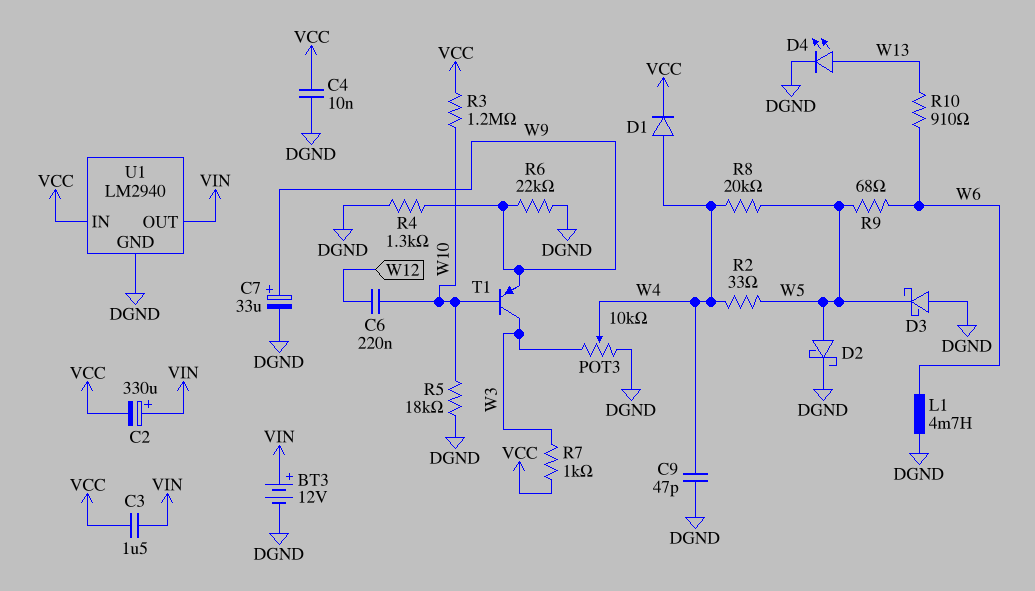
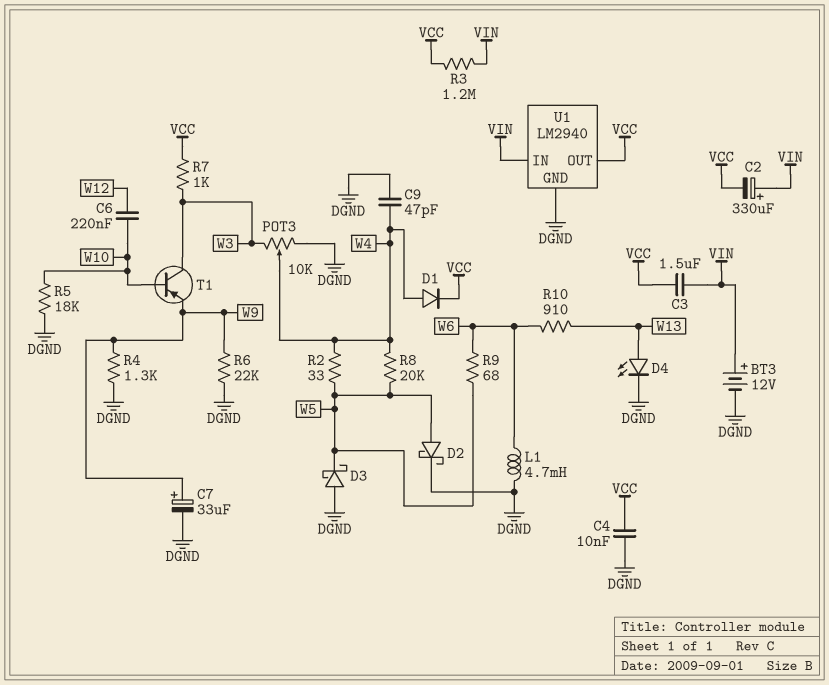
R3: 1.2M (VCC, W10) -> 1.2M (VCC, VIN)
U1 pin IN: VCC -> VIN
U1 pin OUT: VIN -> VCC

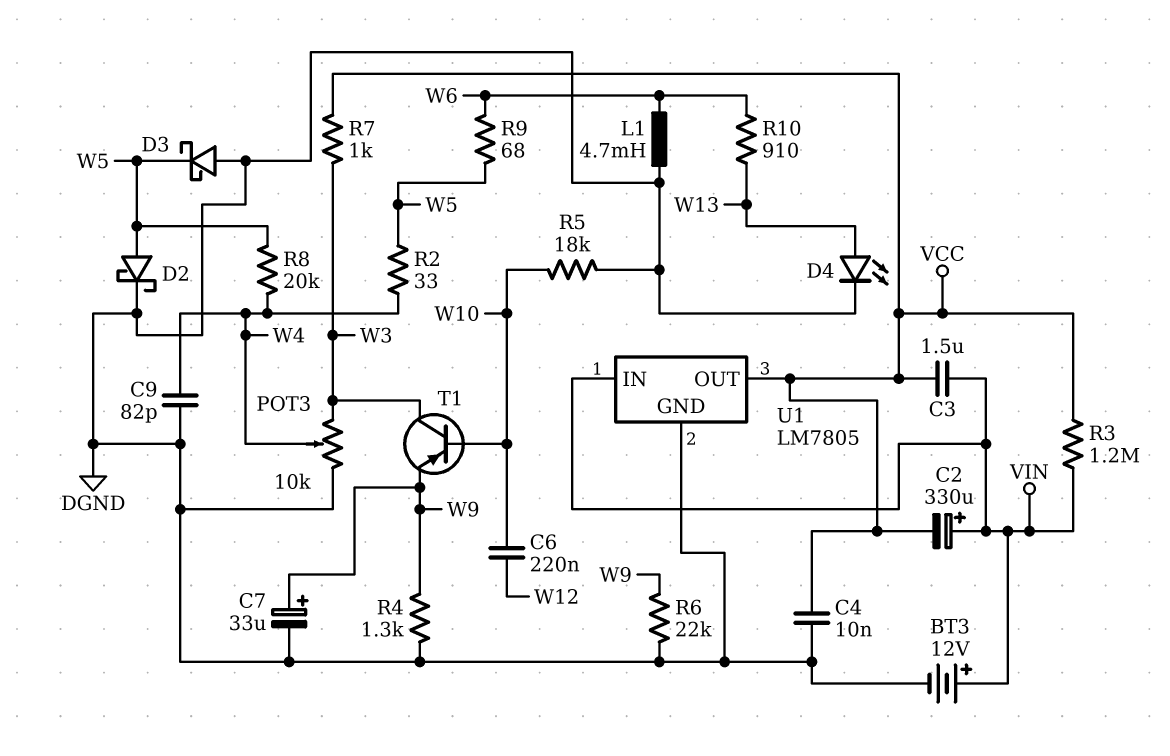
C9: 47pF (DGND, W4) -> 82pF (DGND, W4)
D1: diode (A W4, K VCC) -> none
U1: LM2940 -> LM7805

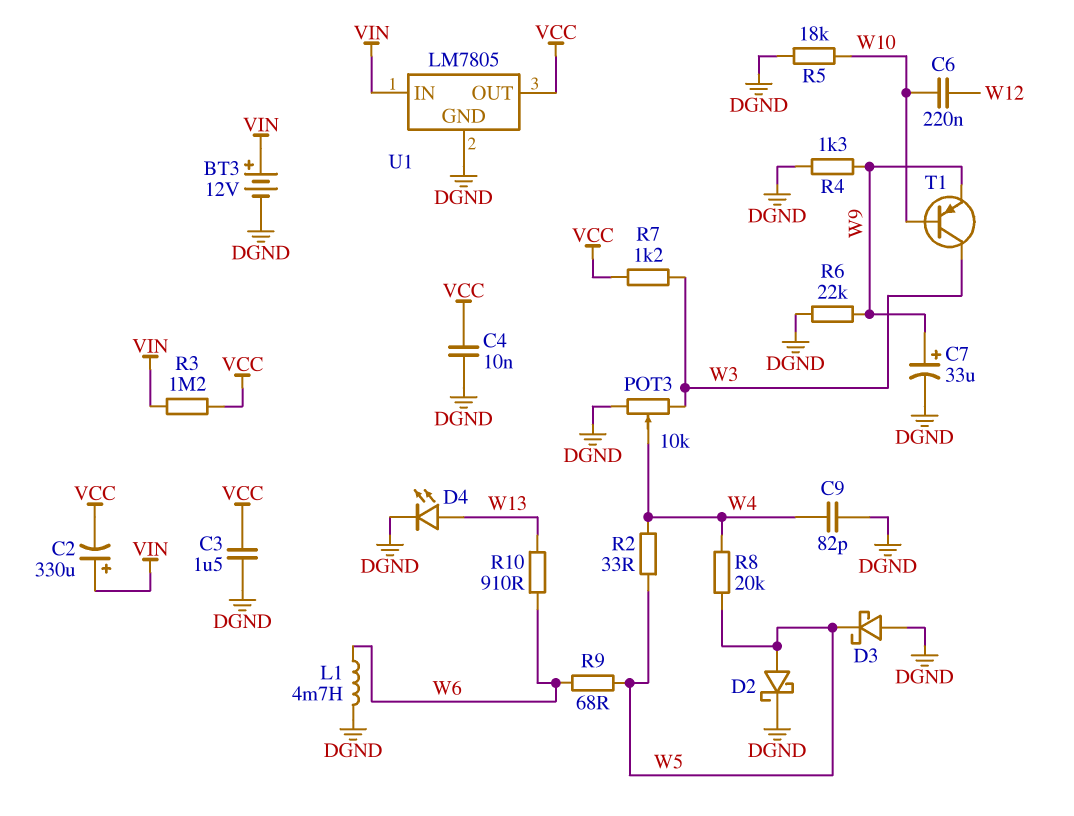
C3: 1.5uF (VCC, VIN) -> 1.5uF (DGND, VCC)
R7: 1k (VCC, W3) -> 1.2k (VCC, W3)

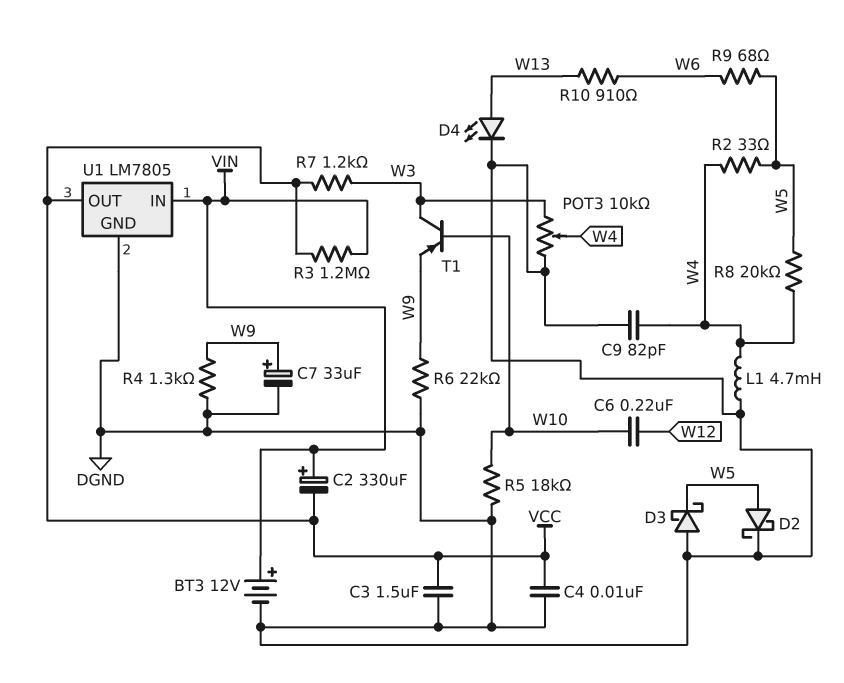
L1: 4.7mH (DGND, W6) -> 4.7mH (DGND, W4)

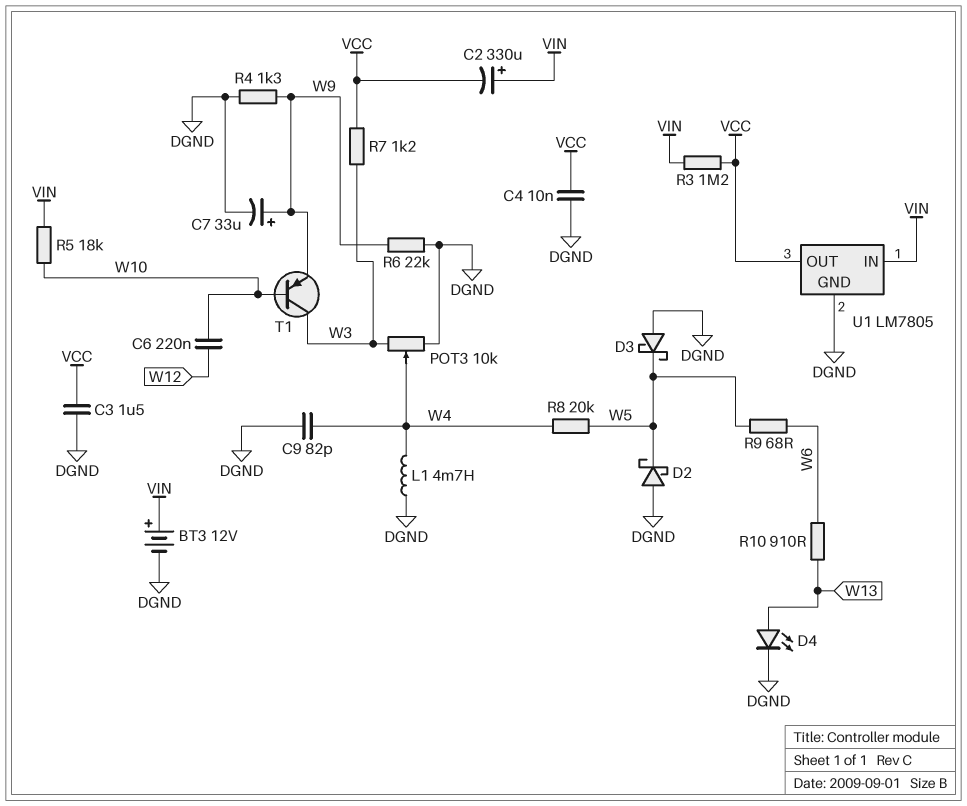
D2: schottky (A W5, K DGND) -> schottky (A DGND, K W5)
R2: 33 (W4, W5) -> none
R5: 18k (DGND, W10) -> 18k (VIN, W10)

